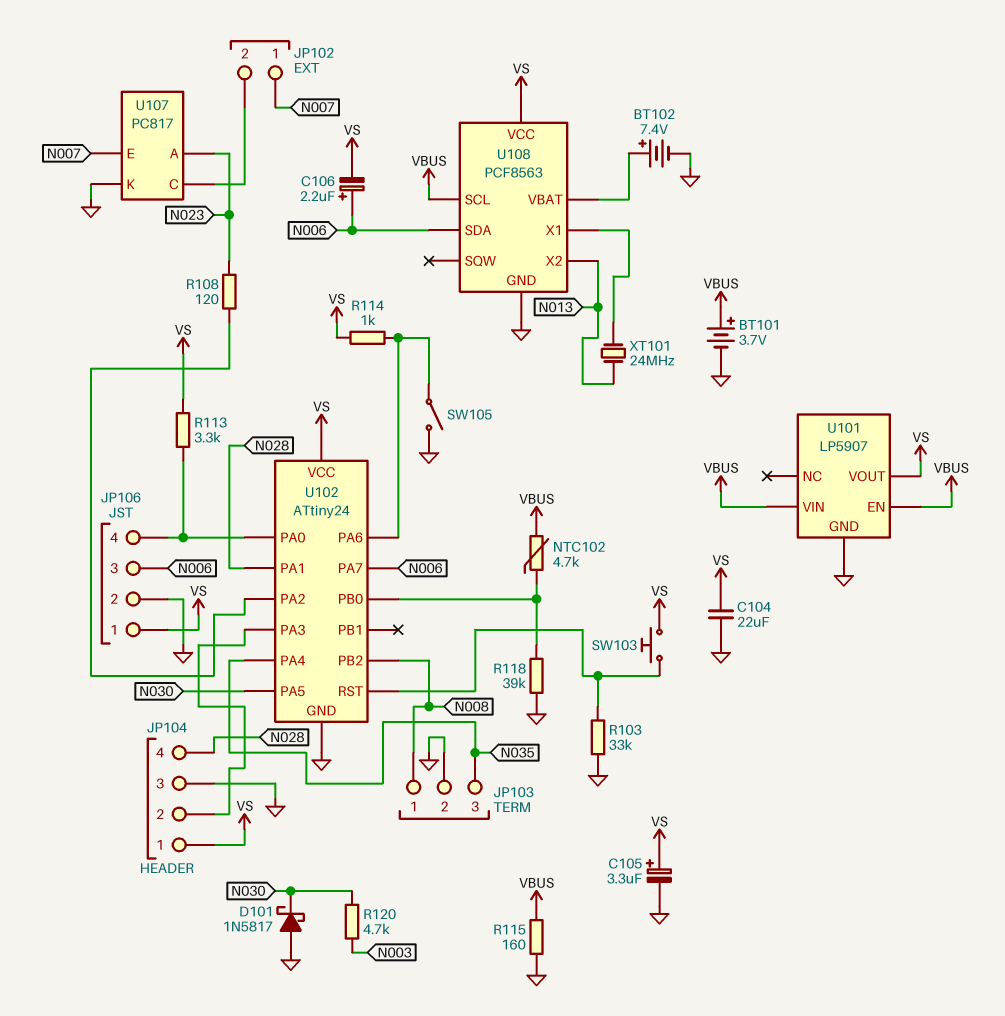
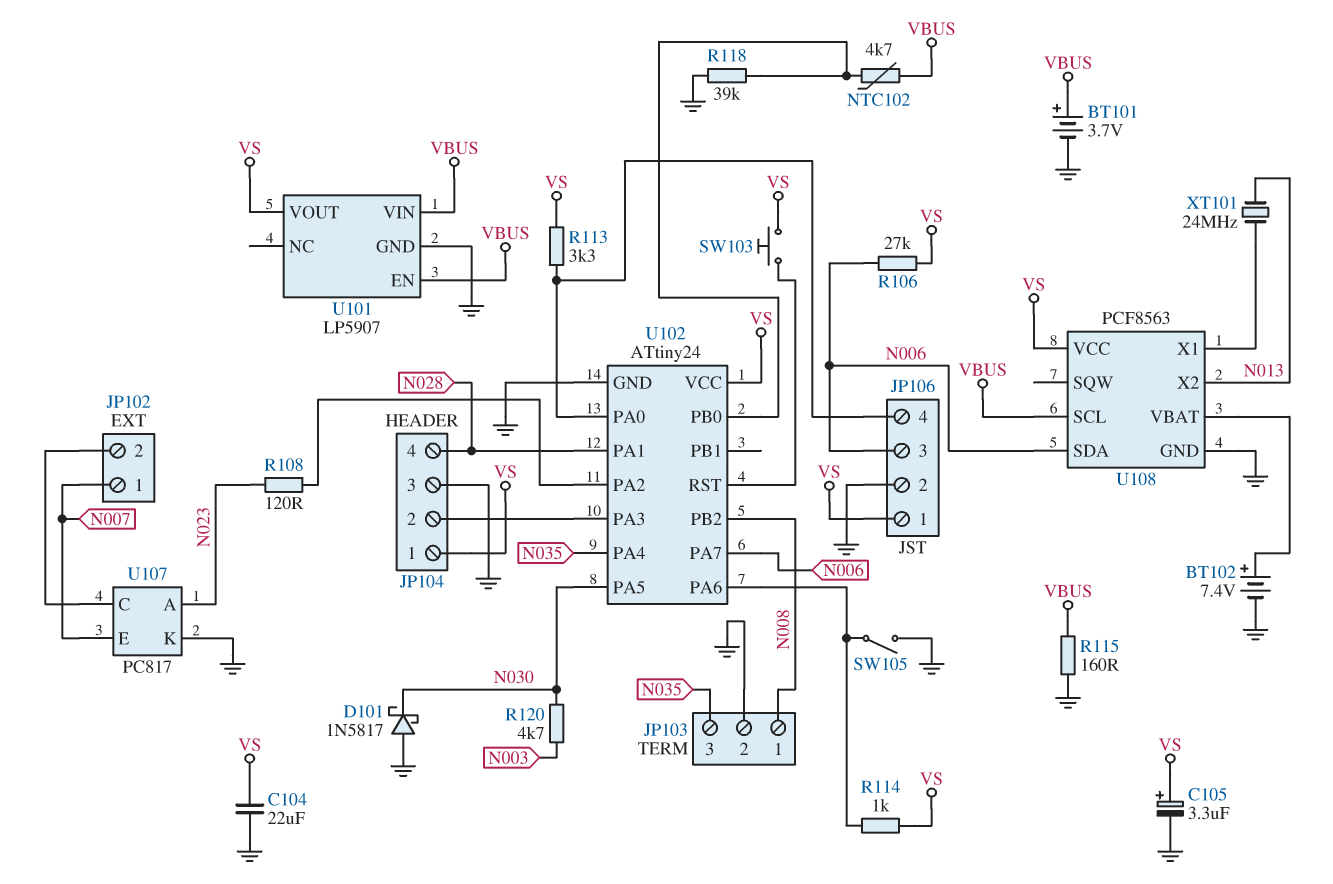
C106: 2.2uF (plus N006, minus VS) -> none
R103: 33k (GND, U102/RST) -> none
R106: none -> 27k (N006, VS)

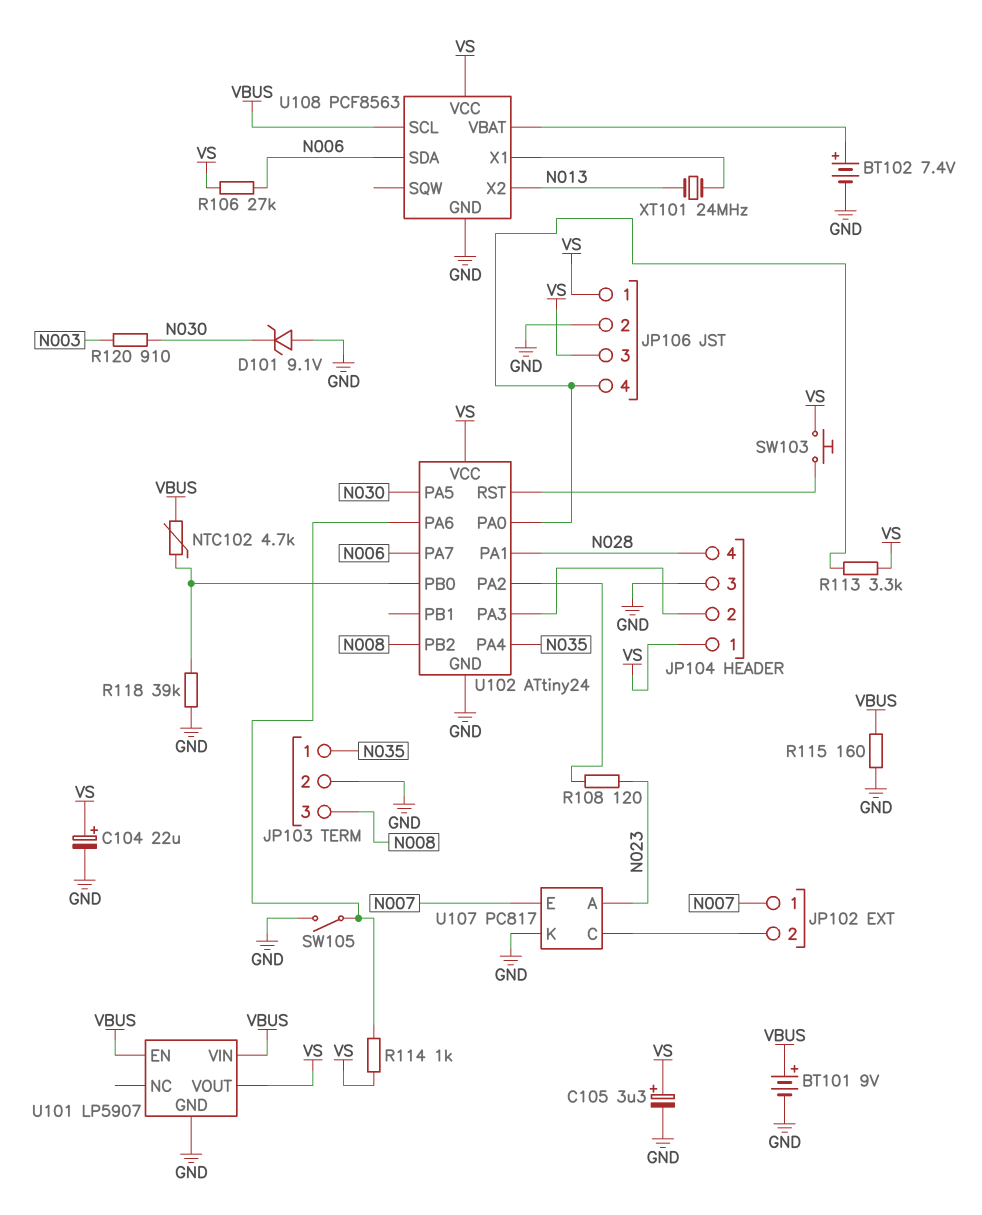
BT101: 3.7V (plus VBUS, minus GND) -> 9V (plus VBUS, minus GND)
C104: 22uF (GND, VS) -> 22uF (plus VS, minus GND)
D101: schottky 1N5817 (A GND, K N030) -> zener 9.1V (A GND, K N030)
JP103 pin 1: N008 -> N035
JP103 pin 3: N035 -> N008
JP106 pin 3: N006 -> VS
R120: 4.7k (N003, N030) -> 910 (N003, N030)

